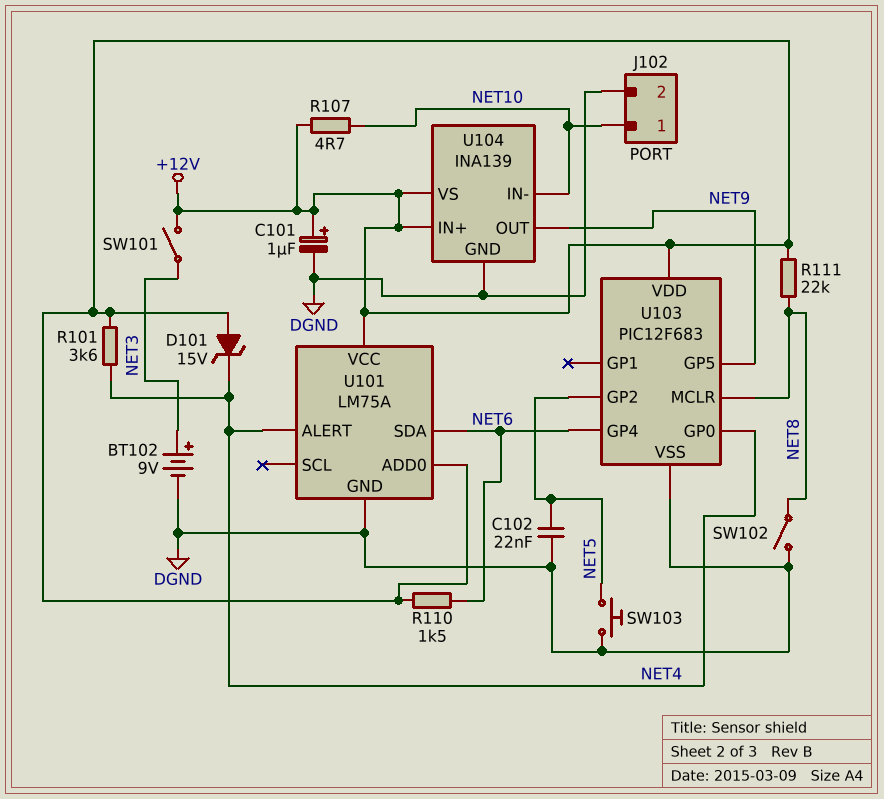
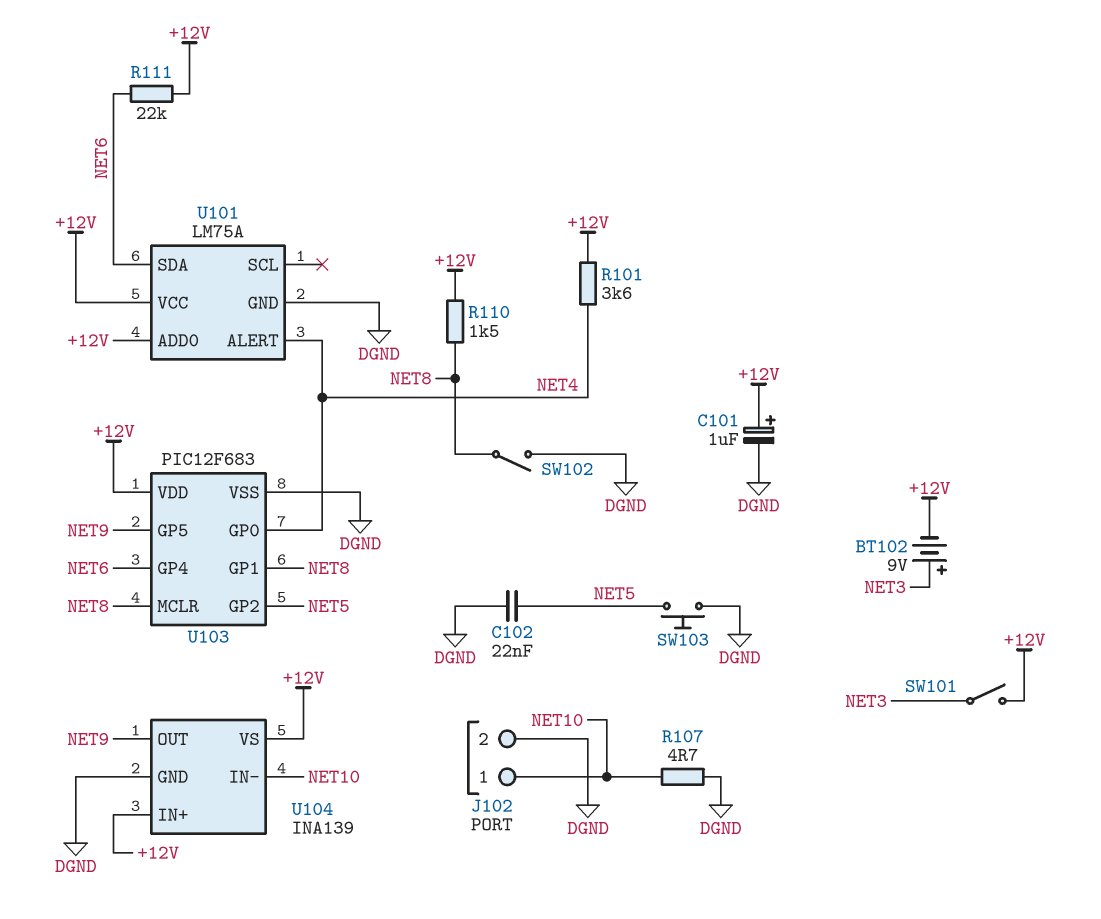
BT102: 9V (plus NET3, minus DGND) -> 9V (plus NET3, minus +12V)
D101: zener 15V (A +12V, K NET4) -> none
R107: 4.7 (+12V, NET10) -> 4.7 (DGND, NET10)
R110: 1.5k (+12V, NET6) -> 1.5k (+12V, NET8)
R111: 22k (+12V, NET8) -> 22k (+12V, NET6)
U103 pin GP1: none -> NET8

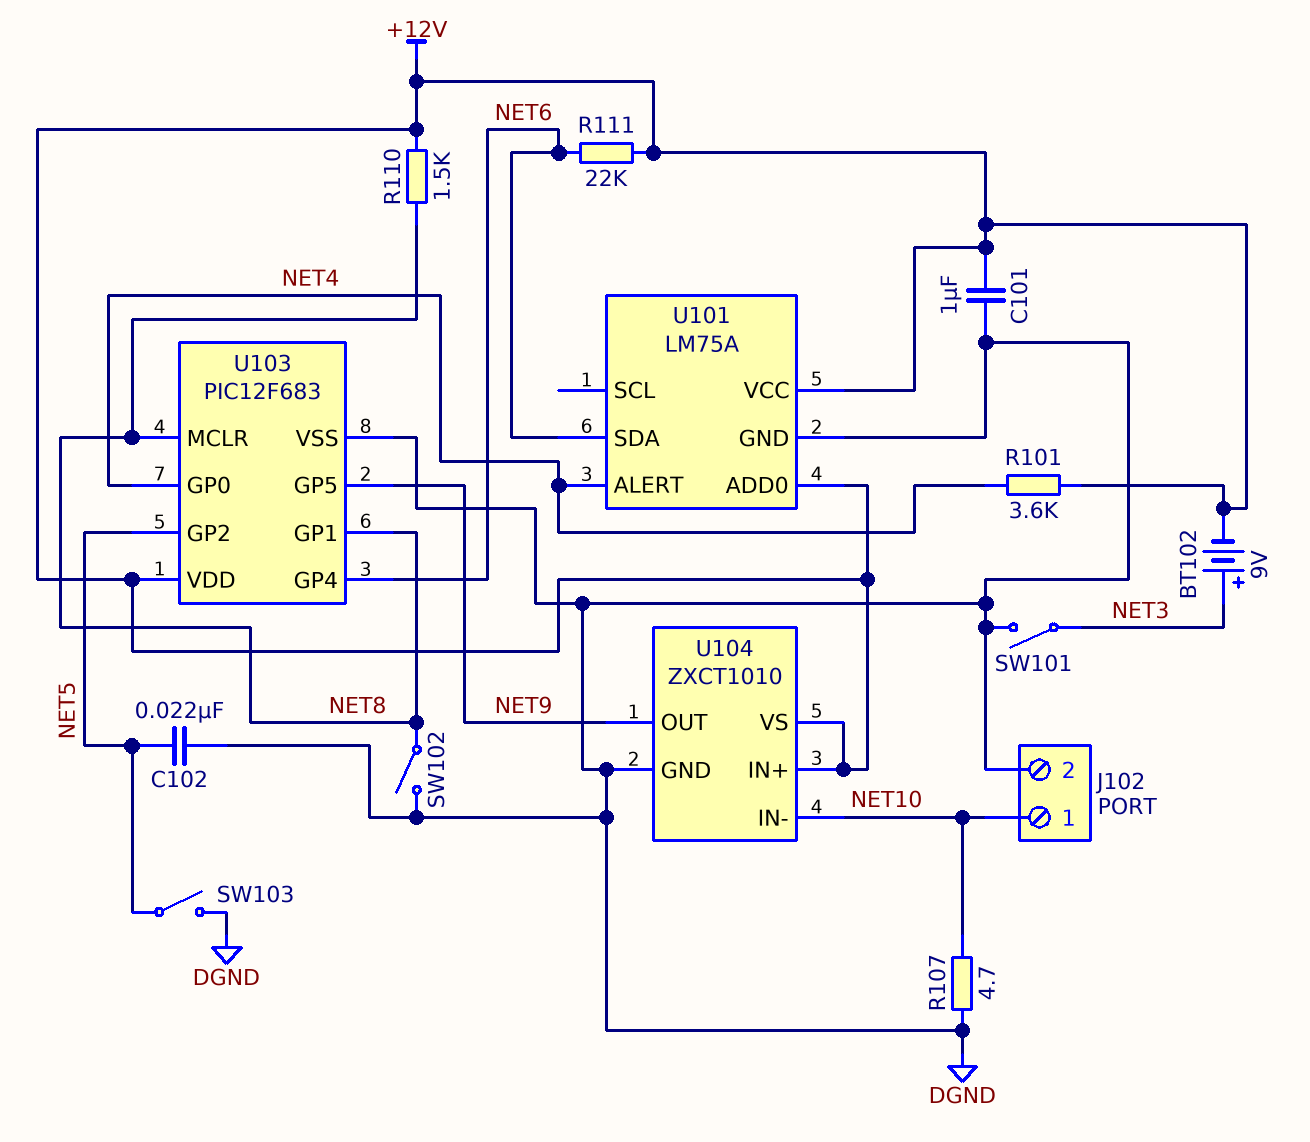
C101: 1uF (plus +12V, minus DGND) -> 1uF (+12V, DGND)
SW101: switch (+12V, NET3) -> switch (DGND, NET3)
SW103: button (DGND, NET5) -> switch (DGND, NET5)
U104: INA139 -> ZXCT1010

